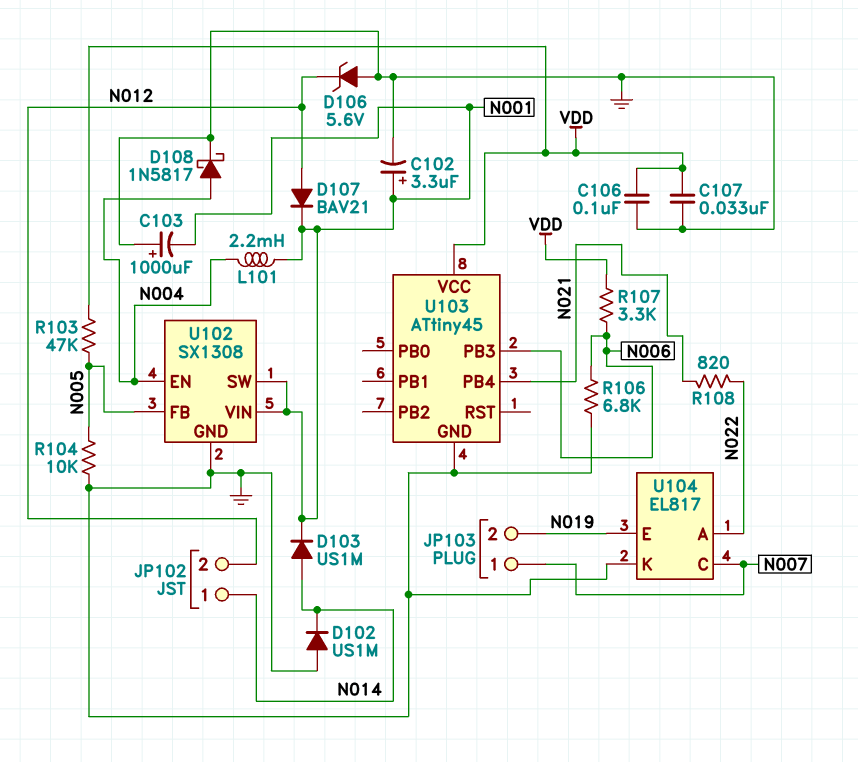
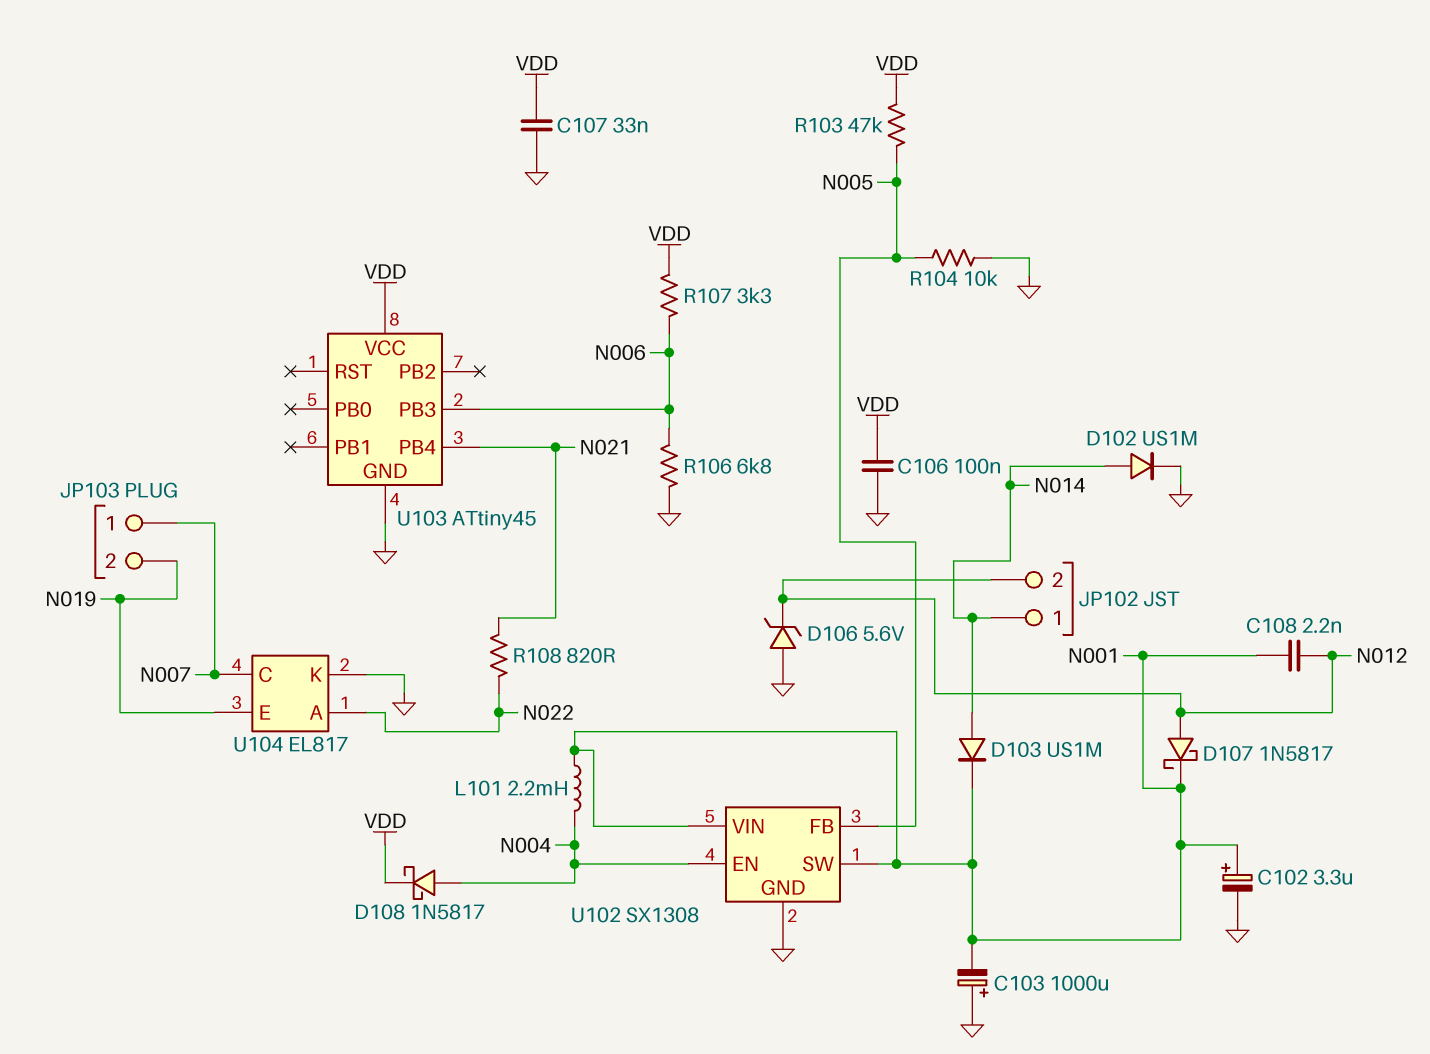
C108: none -> 2.2nF (N001, N012)
D102: diode US1M (A GND, K N014) -> diode US1M (A N014, K GND)
D107: diode BAV21 (A N012, K N001) -> schottky 1N5817 (A N012, K N001)
D108: schottky 1N5817 (A N004, K GND) -> schottky 1N5817 (A N004, K VDD)

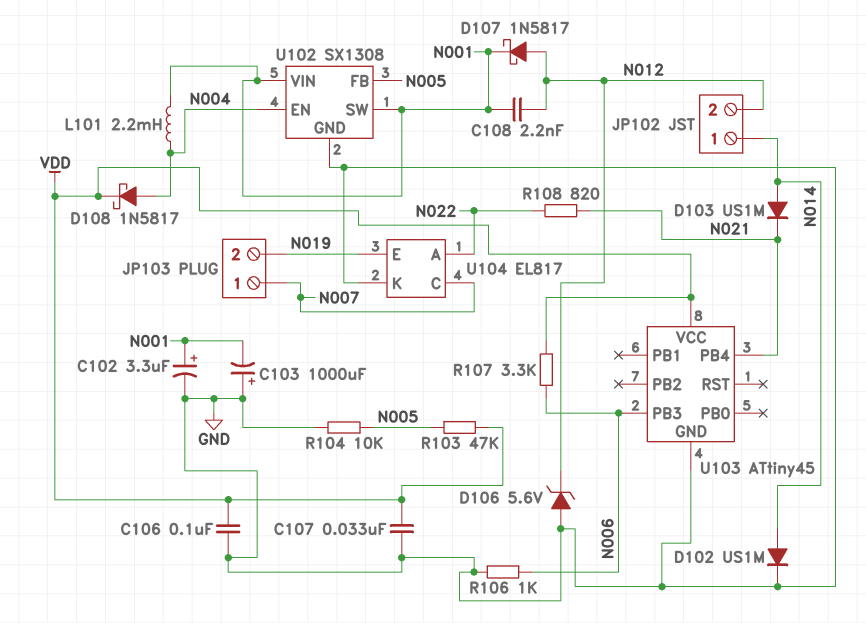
D103: diode US1M (A N014, K N001) -> diode US1M (A N014, K N021)
R106: 6.8k (GND, N006) -> 1k (GND, N006)

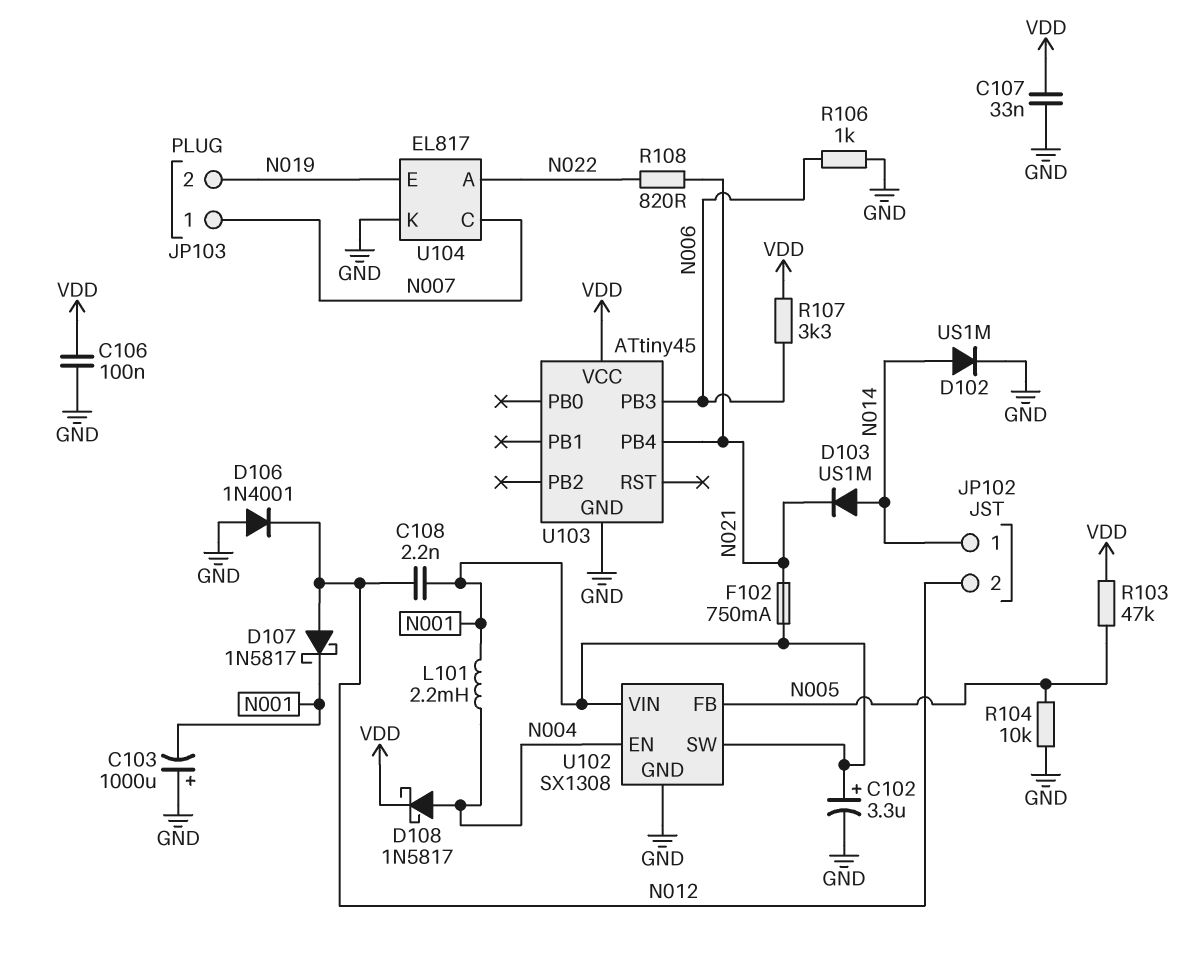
D106: zener 5.6V (A GND, K N012) -> diode 1N4001 (A GND, K N012)
F102: none -> 750mA (N001, N021)

